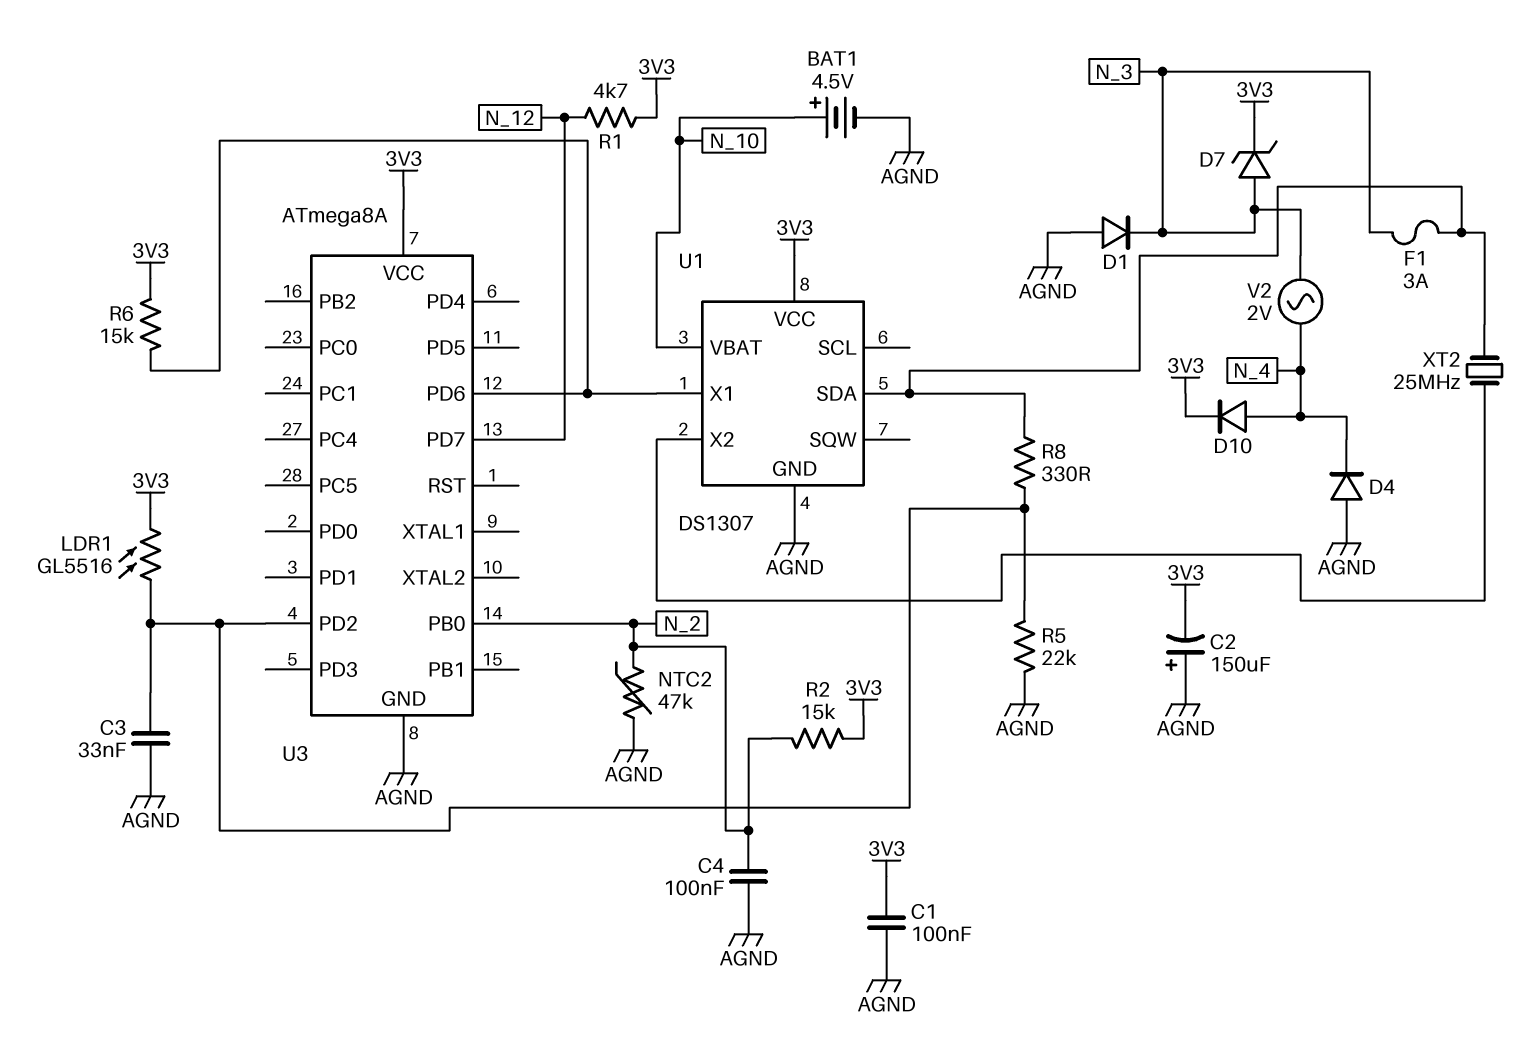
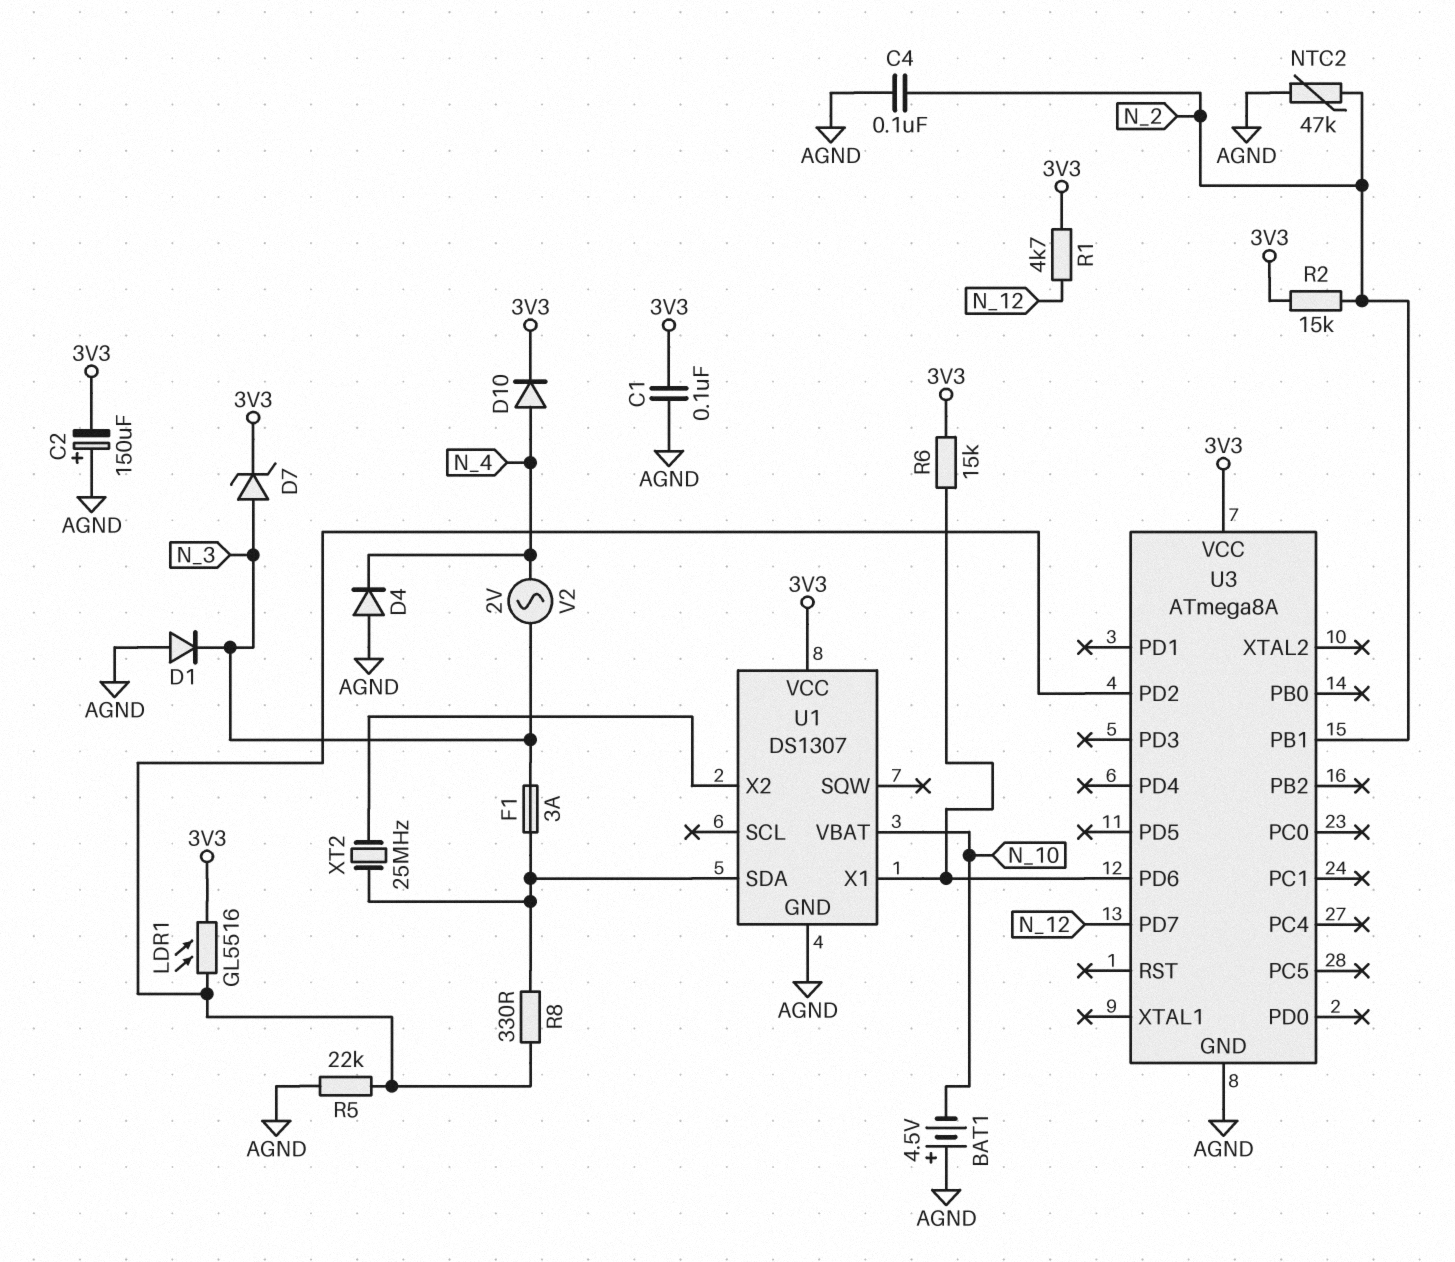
BAT1: 4.5V (plus N_10, minus AGND) -> 4.5V (plus AGND, minus N_10)
C3: 33nF (AGND, U3/PD2) -> none
U3 pin PB0: N_2 -> none
U3 pin PB1: none -> N_2

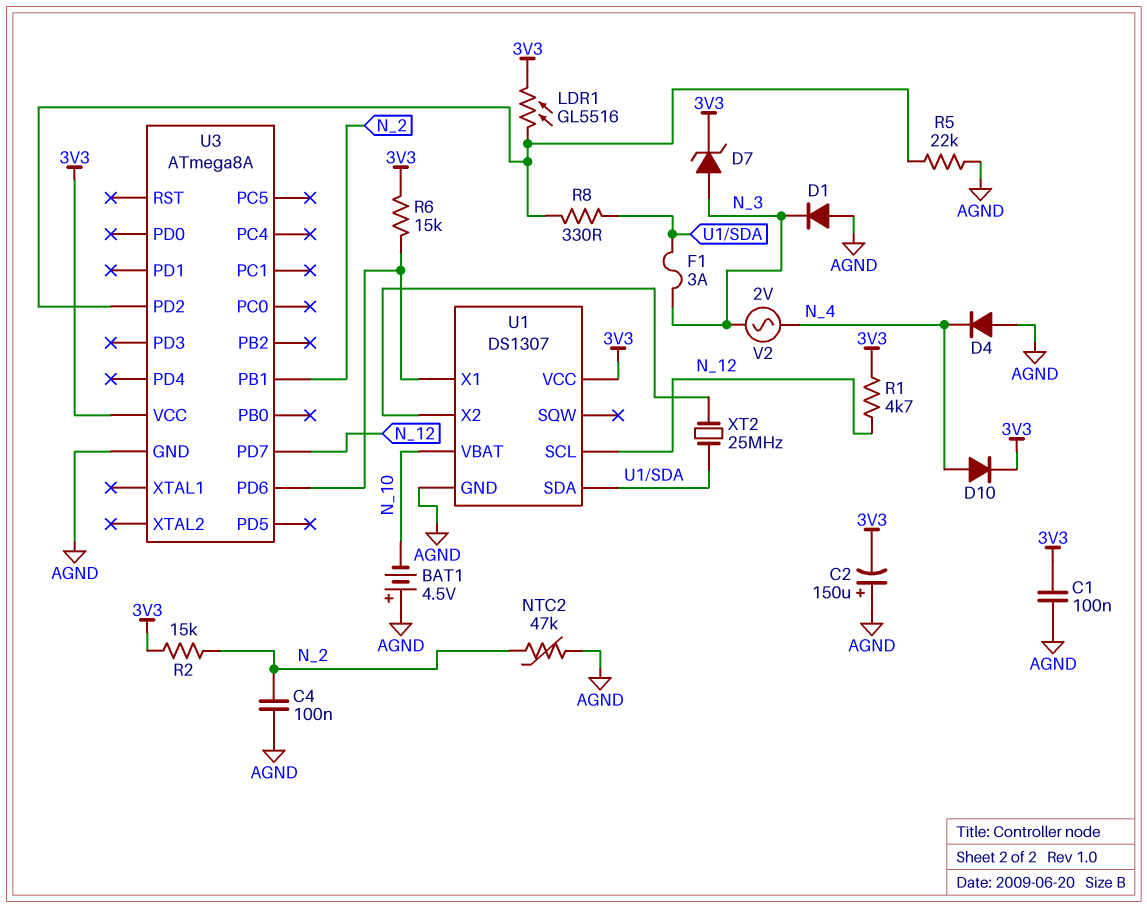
U1 pin SCL: none -> N_12

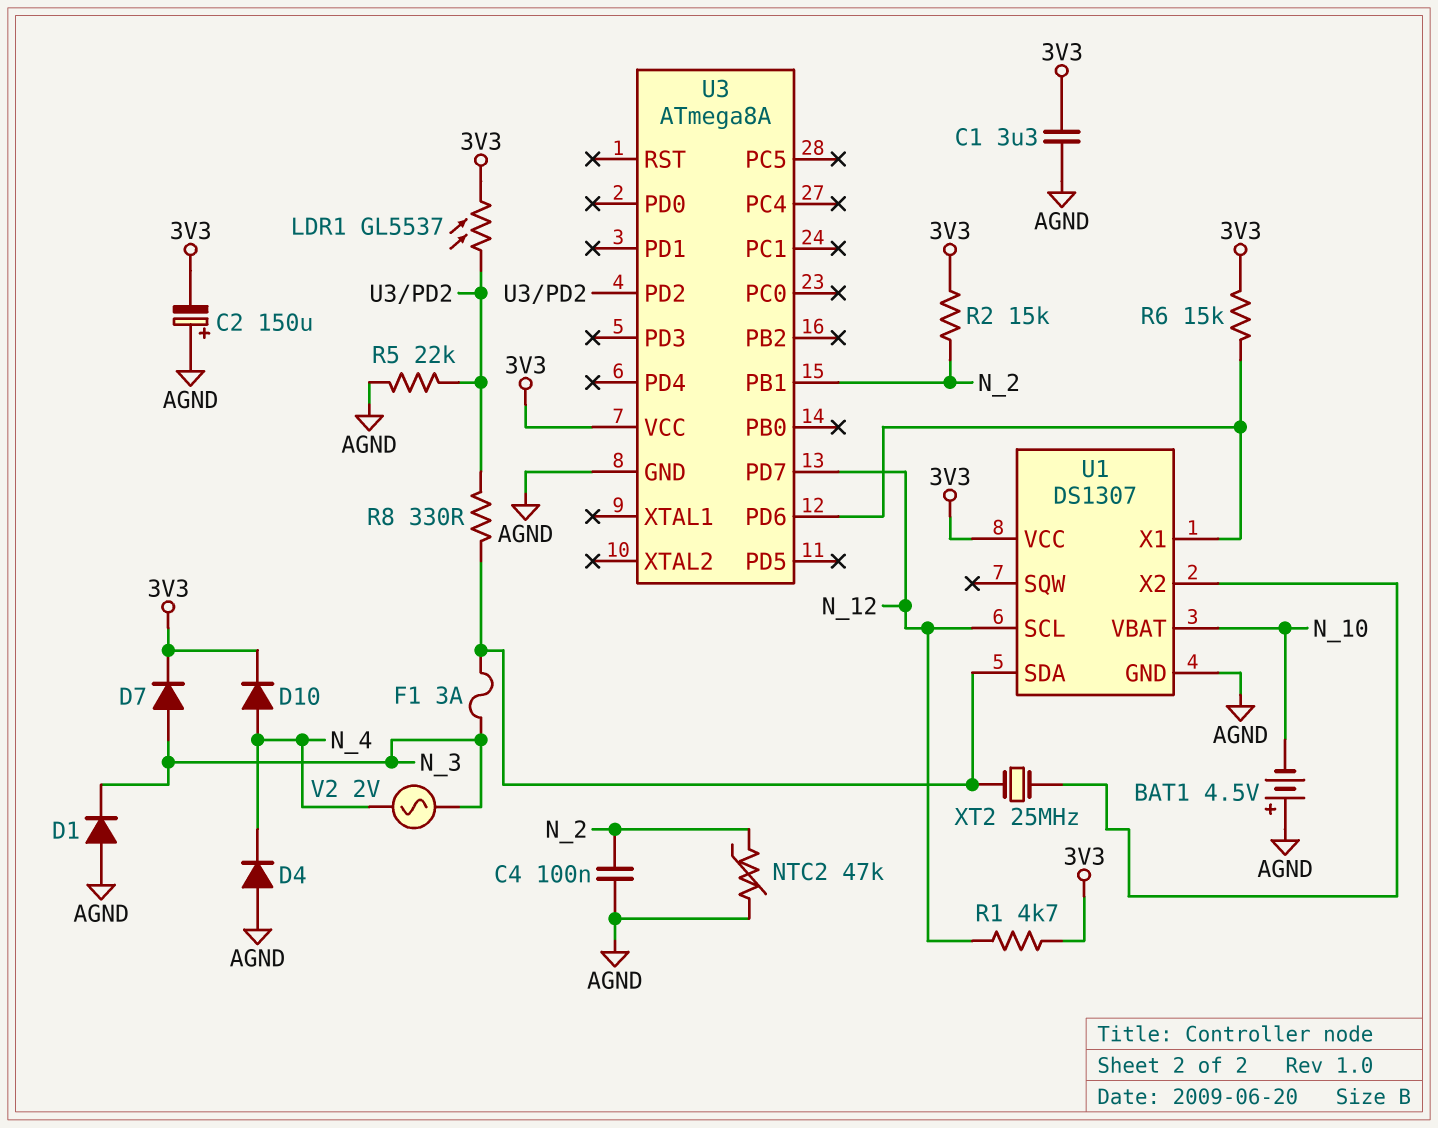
C1: 100nF (3V3, AGND) -> 3.3uF (3V3, AGND)
D7: zener (A N_3, K 3V3) -> diode (A N_3, K 3V3)
LDR1: GL5516 (3V3, U3/PD2) -> GL5537 (3V3, U3/PD2)

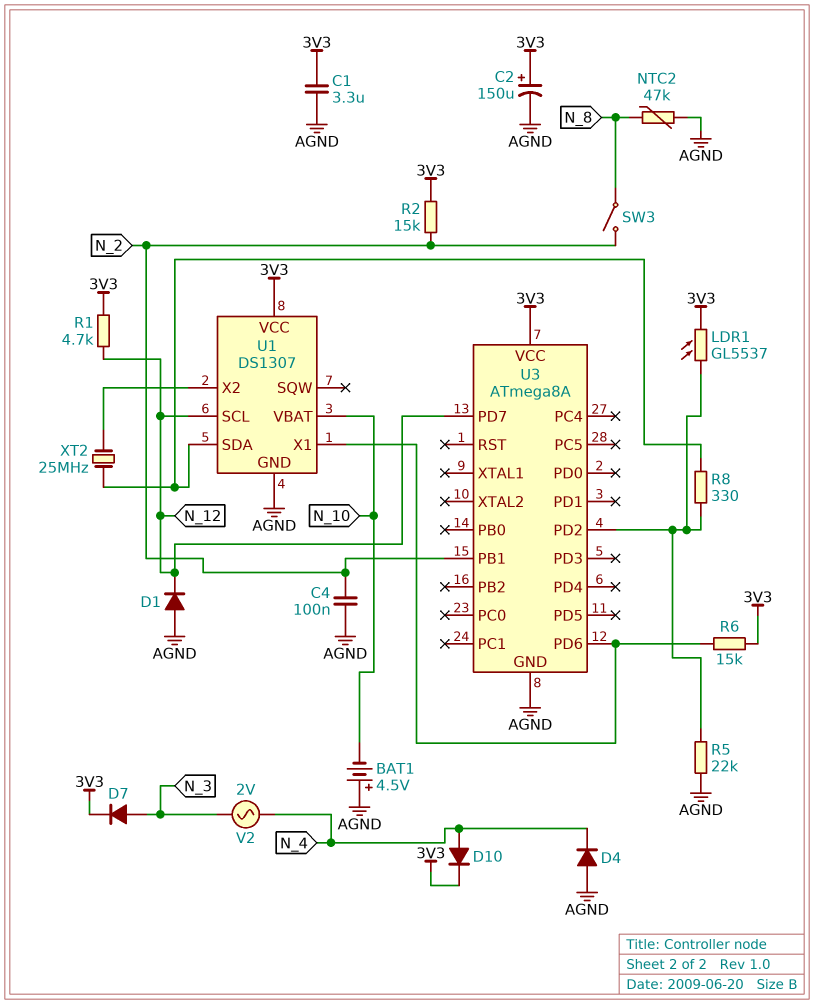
C2: 150uF (plus AGND, minus 3V3) -> 150uF (plus 3V3, minus AGND)
D1: diode (A AGND, K N_3) -> diode (A AGND, K N_12)
F1: 3A (N_3, U1/SDA) -> none
NTC2: 47k (AGND, N_2) -> 47k (AGND, N_8)
SW3: none -> switch (N_2, N_8)

